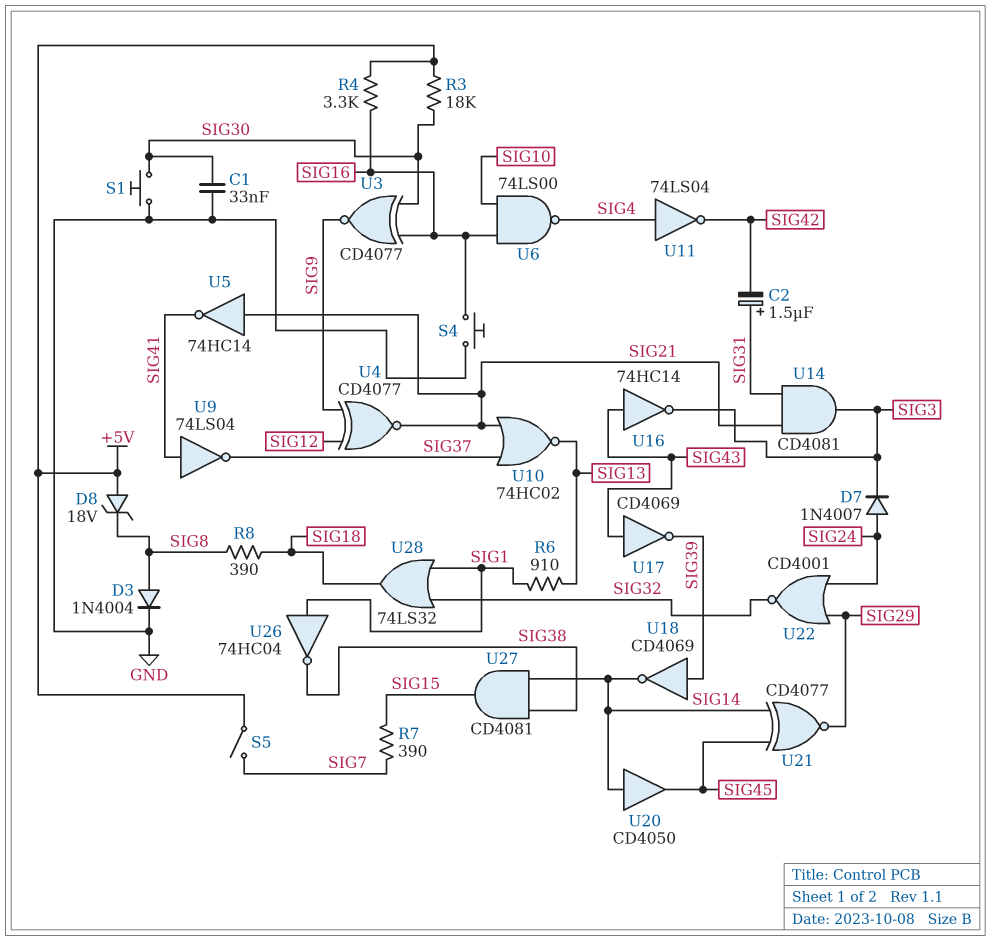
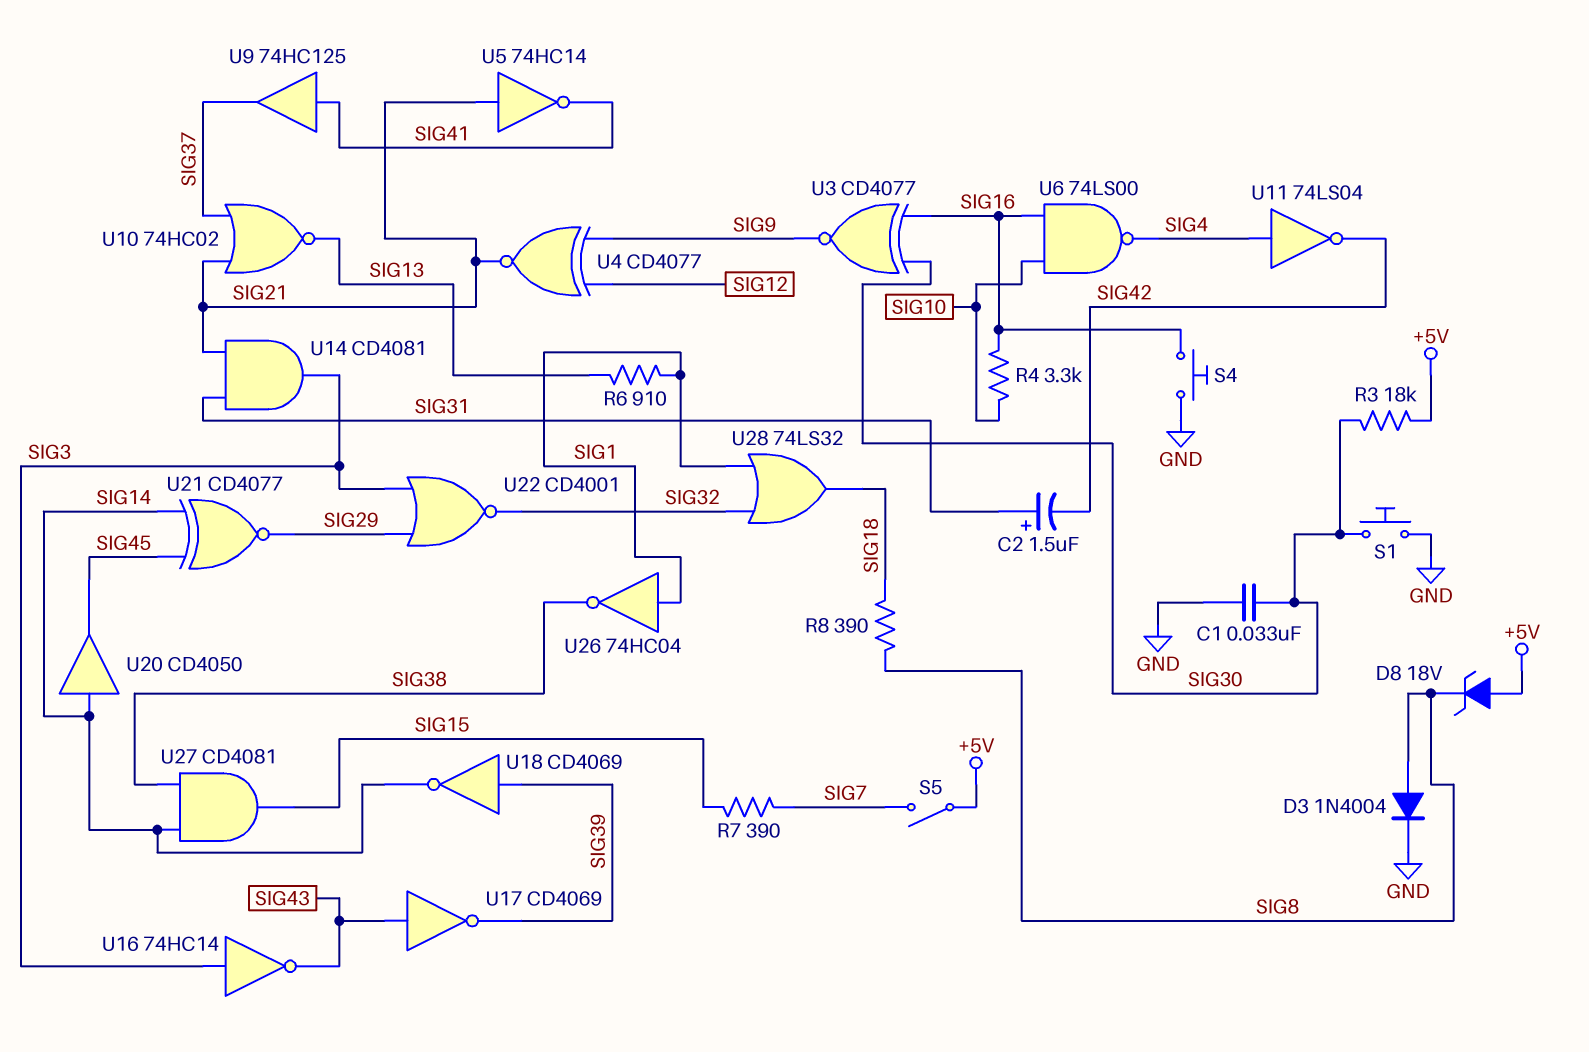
D7: diode 1N4007 (A SIG24, K SIG3) -> none
R4: 3.3k (+5V, SIG16) -> 3.3k (SIG10, SIG16)
U9: NOT 74LS04 (in SIG41, out SIG37) -> buffer 74HC125 (in SIG41, out SIG37)
U16: NOT 74HC14 (in SIG43, out SIG3) -> NOT 74HC14 (in SIG3, out SIG43)
U22: NOR CD4001 (in SIG24, in SIG29, out SIG32) -> NOR CD4001 (in SIG3, in SIG29, out SIG32)

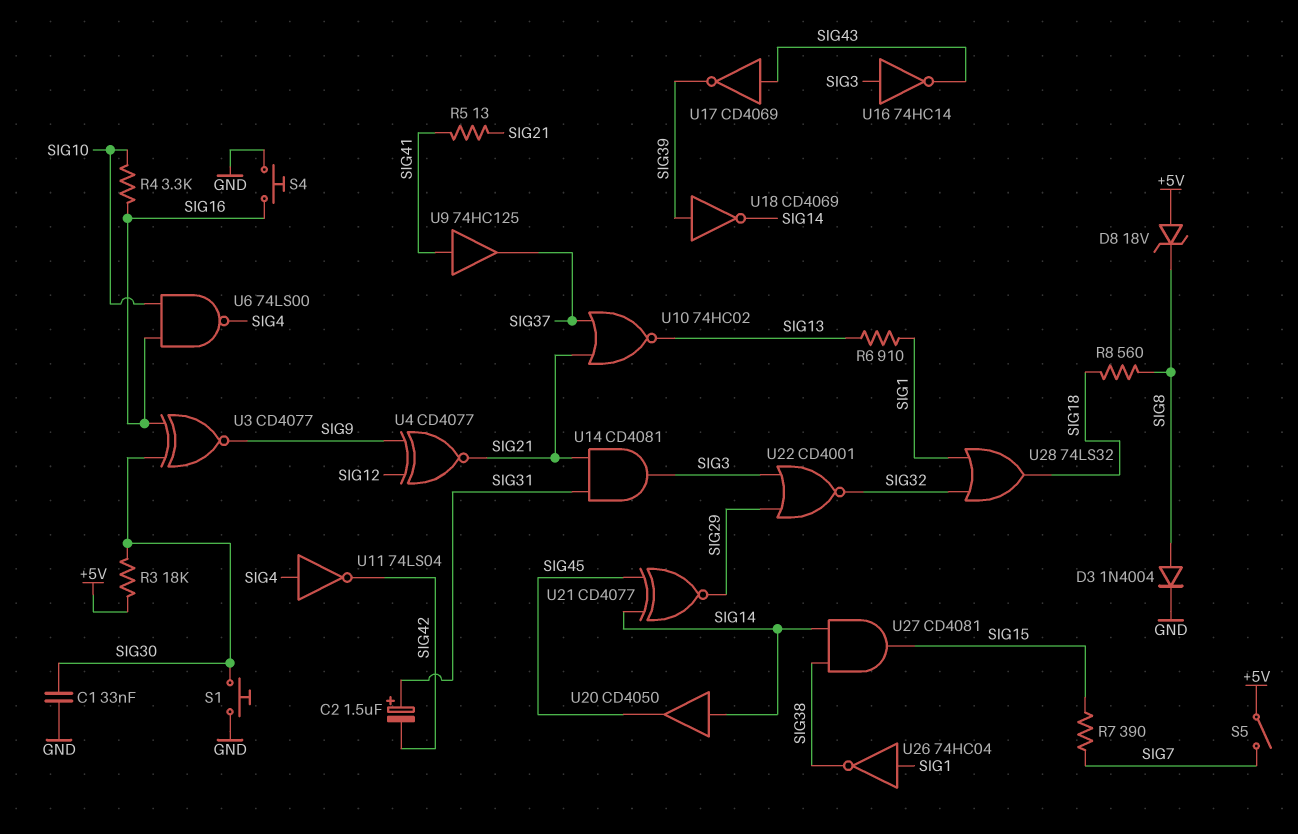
R5: none -> 13 (SIG21, SIG41)
R8: 390 (SIG8, SIG18) -> 560 (SIG8, SIG18)
U5: NOT 74HC14 (in SIG21, out SIG41) -> none

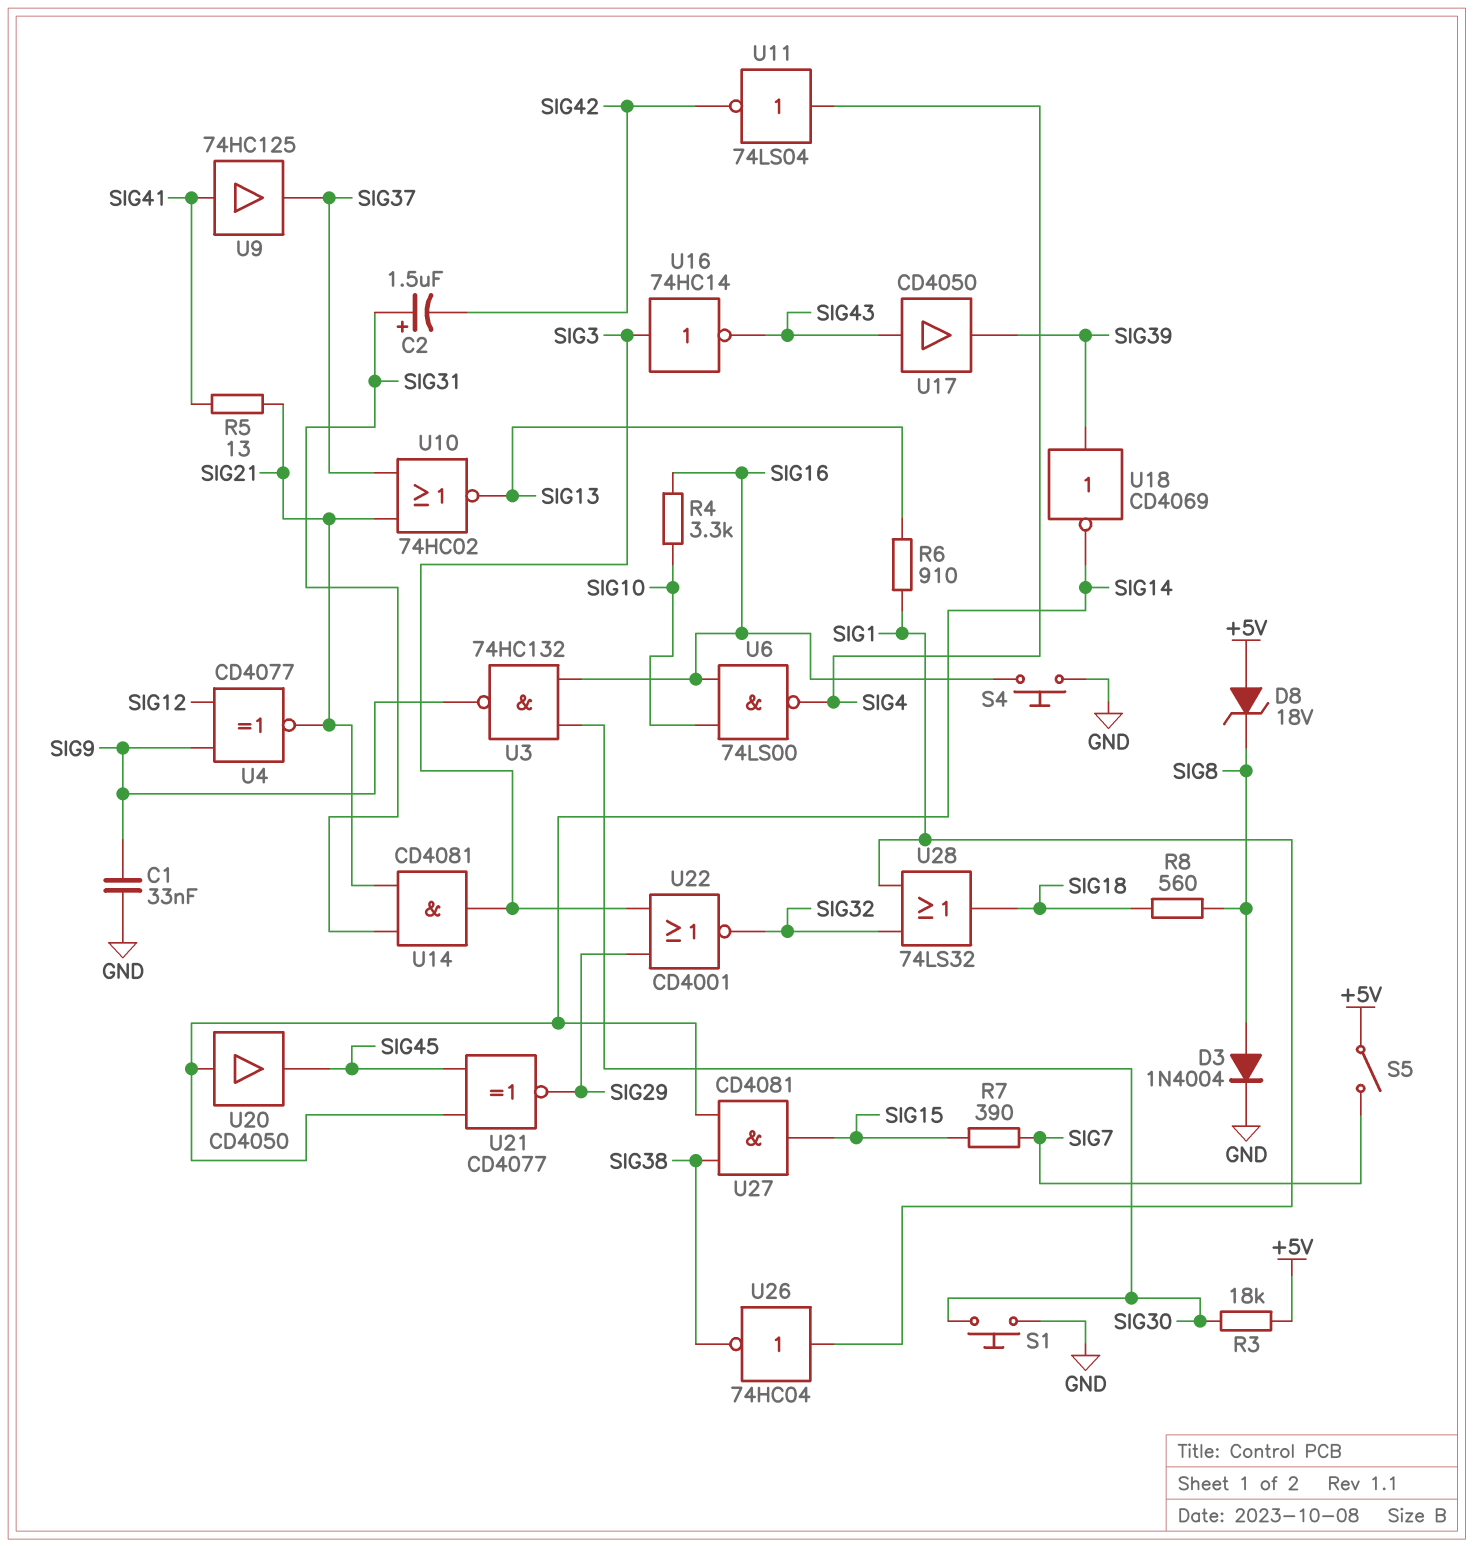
C1: 33nF (GND, SIG30) -> 33nF (GND, SIG9)
U3: XNOR CD4077 (in SIG16, in SIG30, out SIG9) -> NAND 74HC132 (in SIG16, in SIG30, out SIG9)
U17: NOT CD4069 (in SIG43, out SIG39) -> buffer CD4050 (in SIG43, out SIG39)

